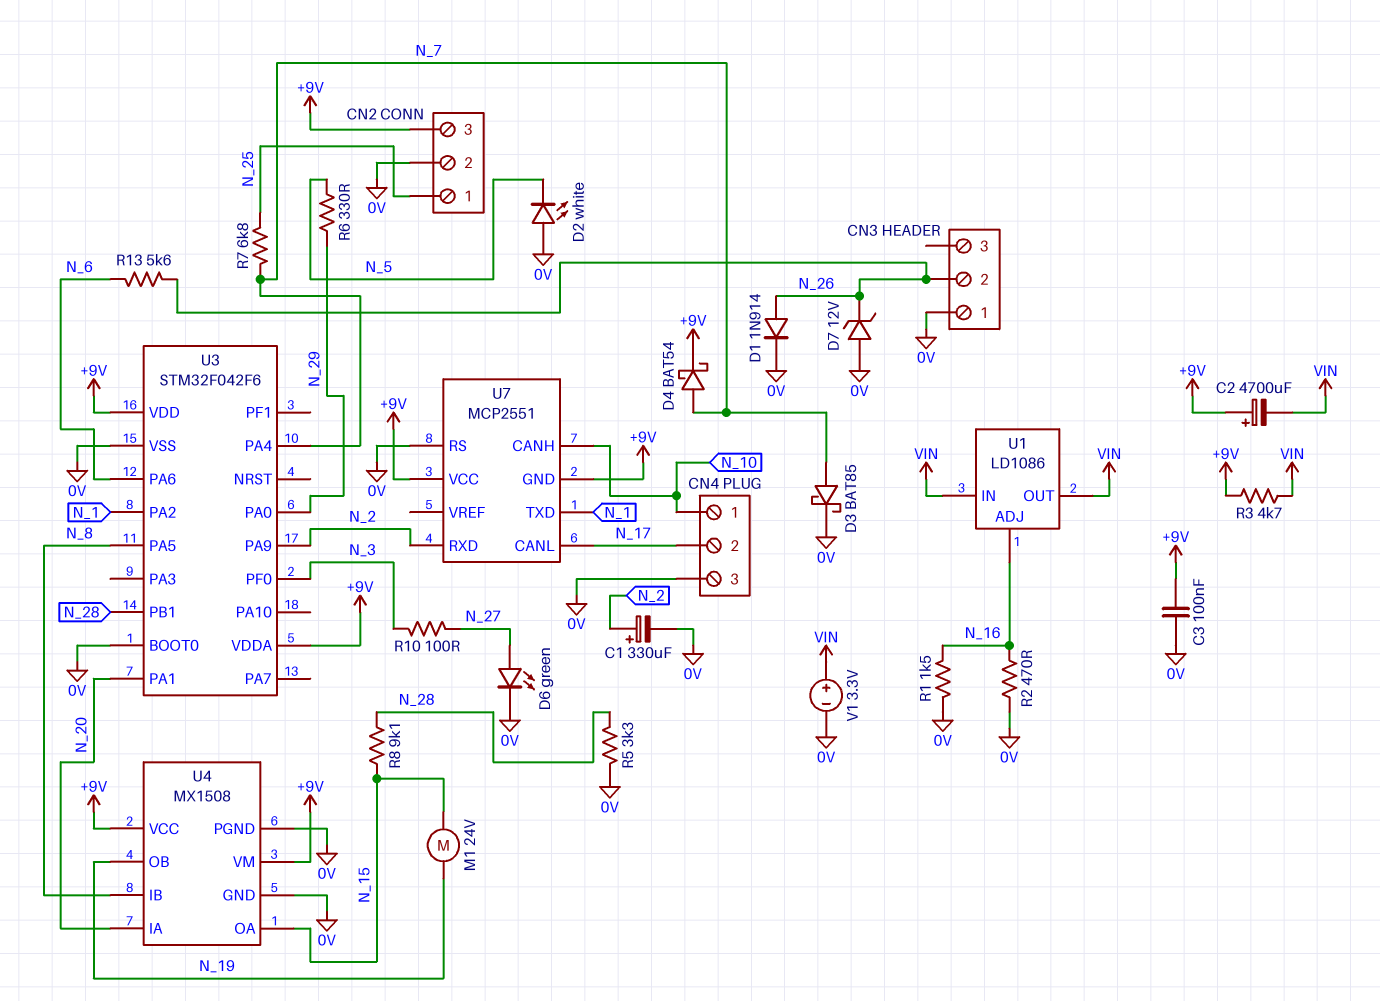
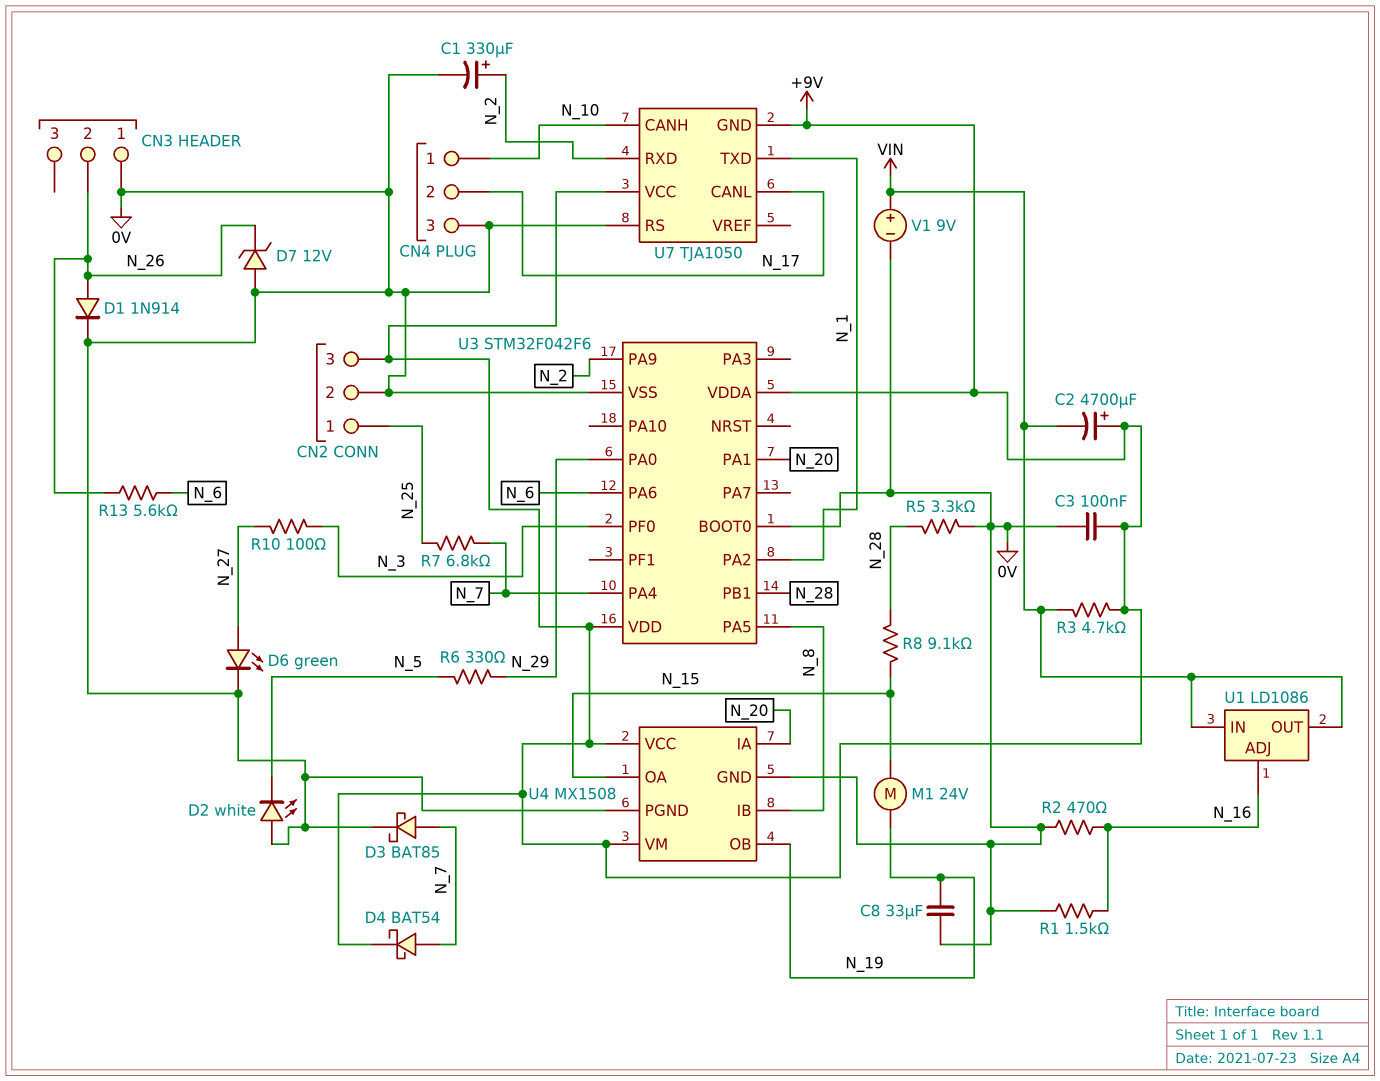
C8: none -> 33uF (0V, N_19)
U7: MCP2551 -> TJA1050
V1: 3.3V (plus VIN, minus 0V) -> 9V (plus VIN, minus 0V)

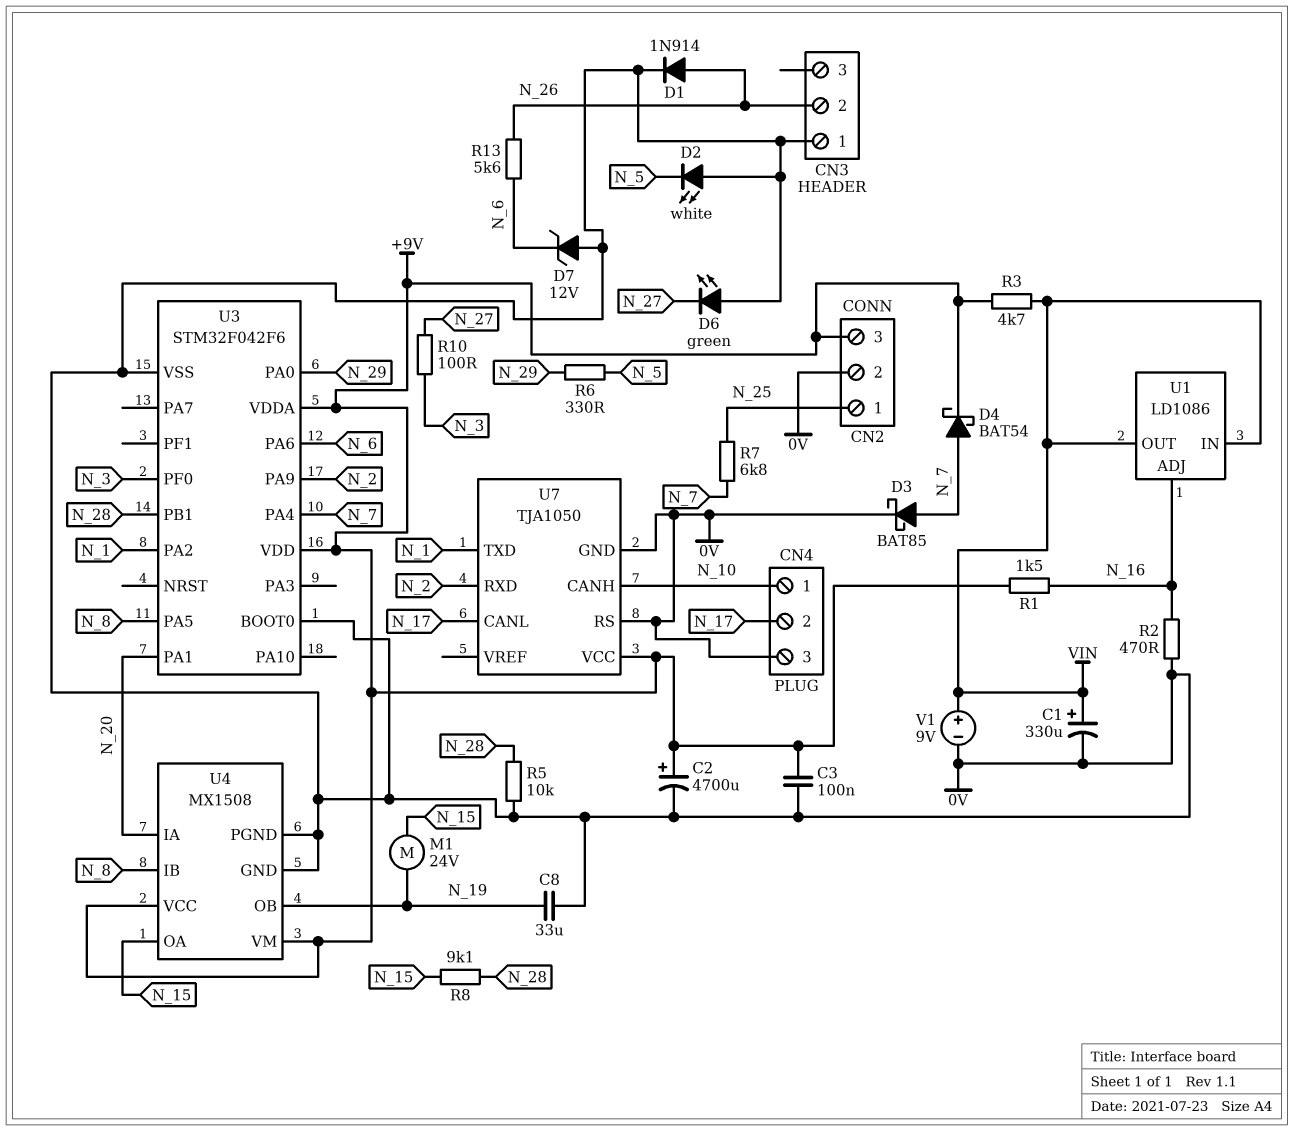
C1: 330uF (plus N_2, minus 0V) -> 330uF (plus VIN, minus 0V)
C2: 4700uF (plus +9V, minus VIN) -> 4700uF (plus +9V, minus 0V)
D6: LED green (A N_27, K 0V) -> LED green (A 0V, K N_27)
D7: zener 12V (A 0V, K N_26) -> zener 12V (A 0V, K N_6)
R1: 1.5k (0V, N_16) -> 1.5k (+9V, N_16)
R5: 3.3k (0V, N_28) -> 10k (0V, N_28)
U7 pin GND: +9V -> 0V

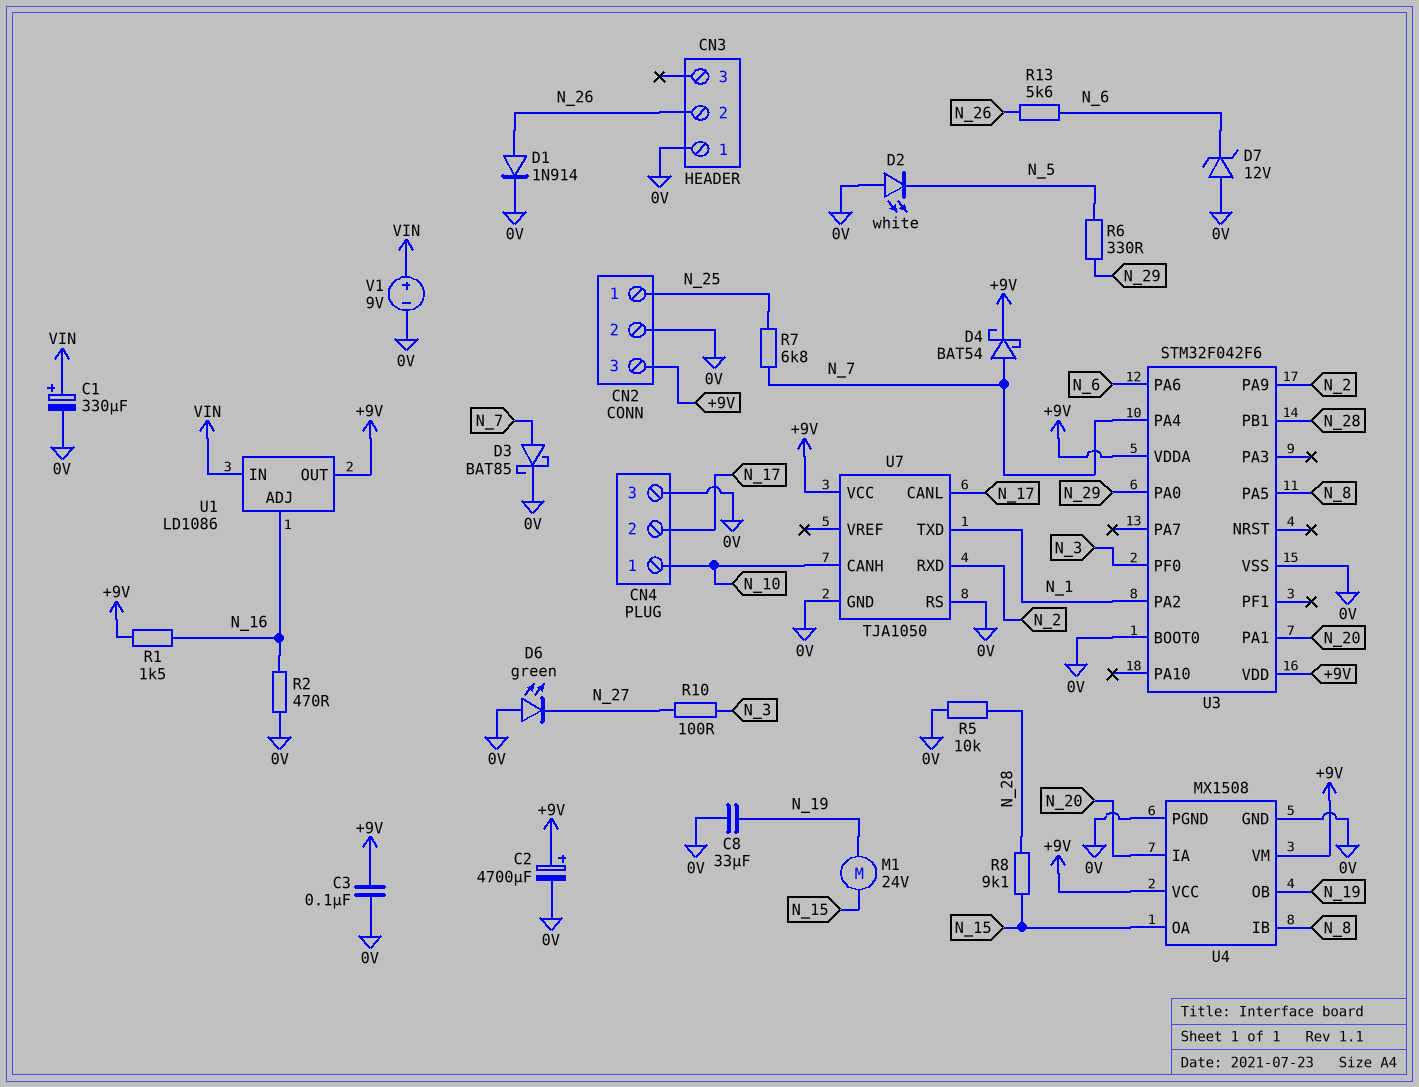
R3: 4.7k (+9V, VIN) -> none
U1 pin OUT: VIN -> +9V

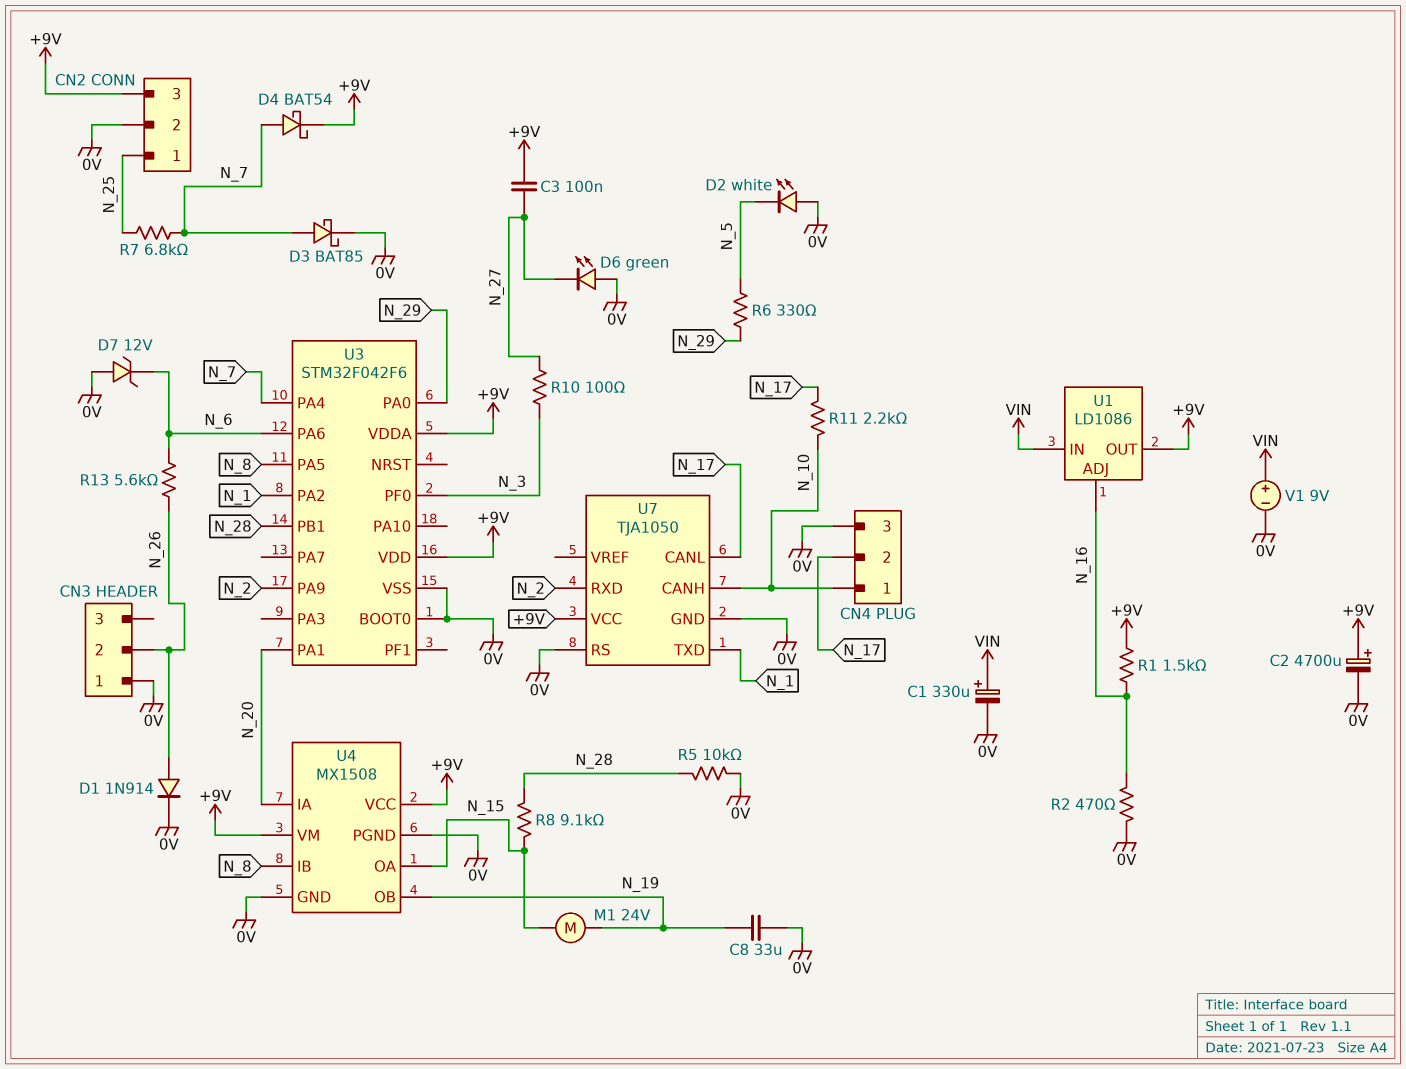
C3: 100nF (+9V, 0V) -> 100nF (+9V, N_27)
R11: none -> 2.2k (N_10, N_17)

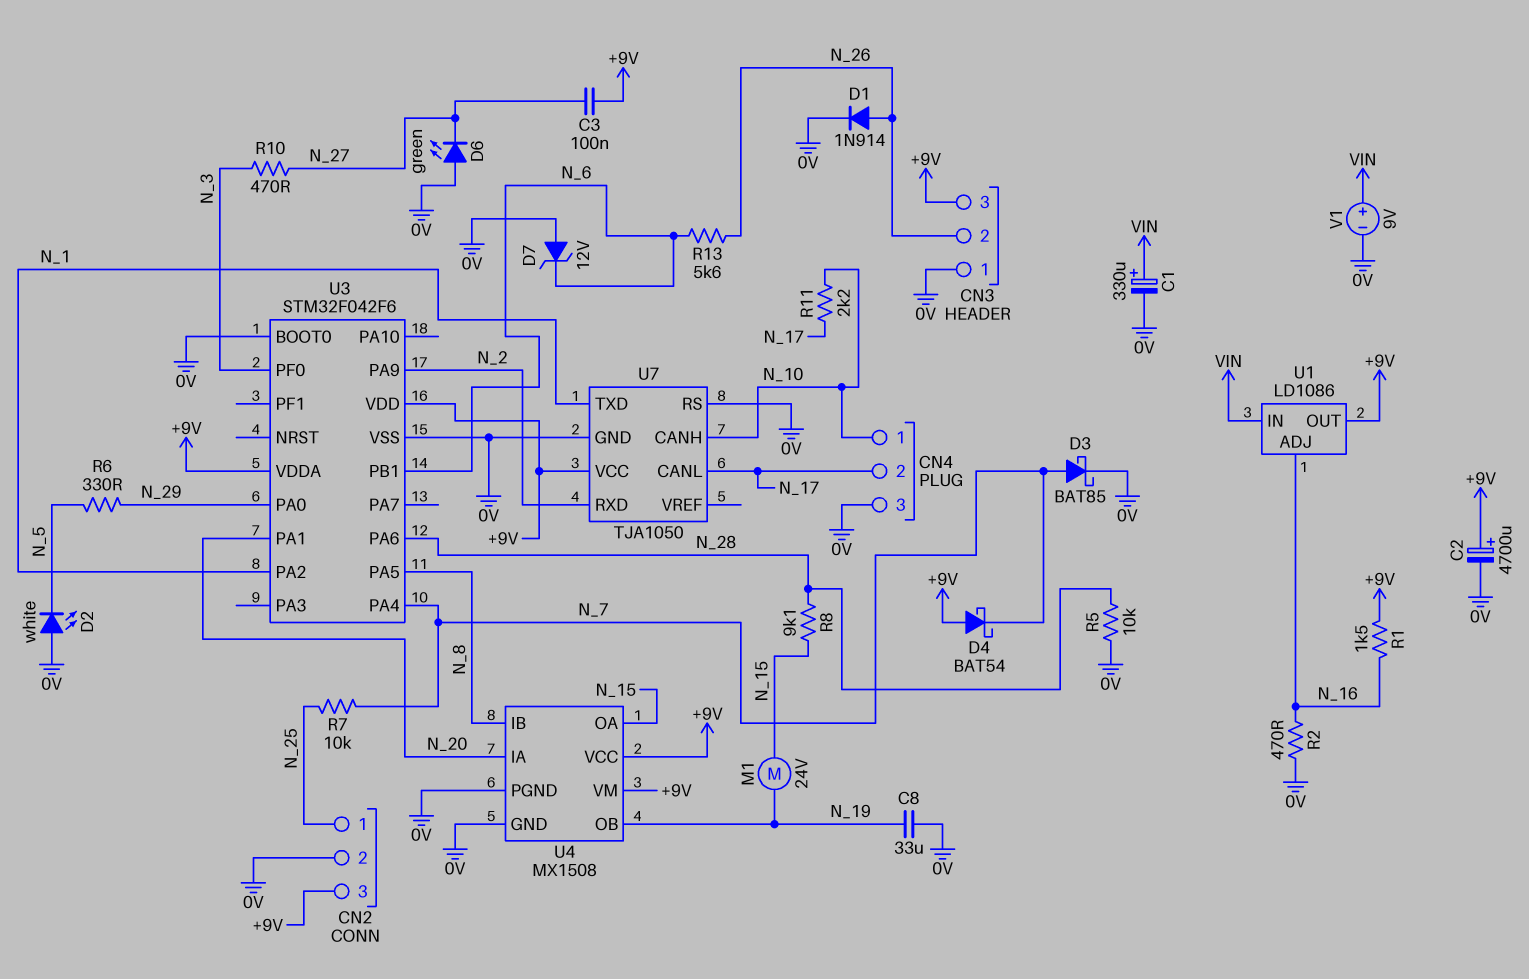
CN3 pin 3: none -> +9V
D4: schottky BAT54 (A N_7, K +9V) -> schottky BAT54 (A +9V, K N_7)
R7: 6.8k (N_7, N_25) -> 10k (N_7, N_25)
R10: 100 (N_3, N_27) -> 470 (N_3, N_27)
U3 pin PA6: N_6 -> N_28
U3 pin PB1: N_28 -> N_6

